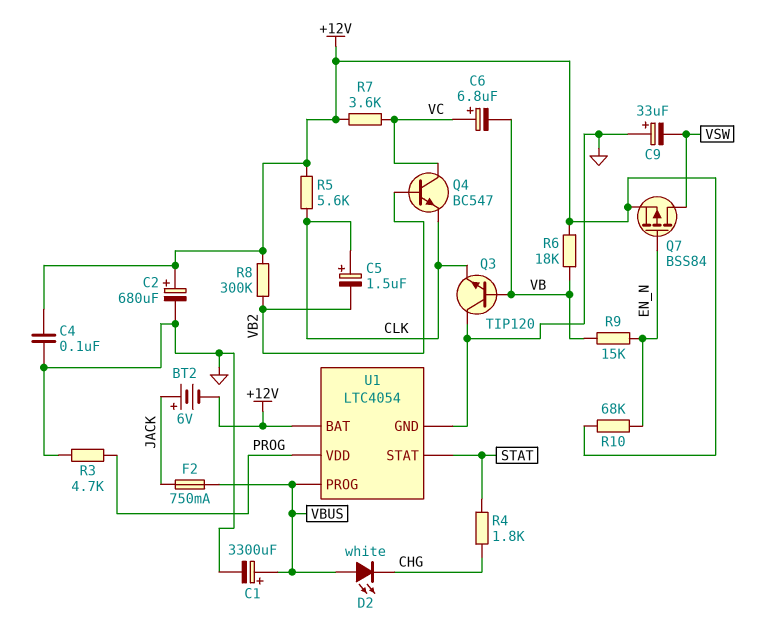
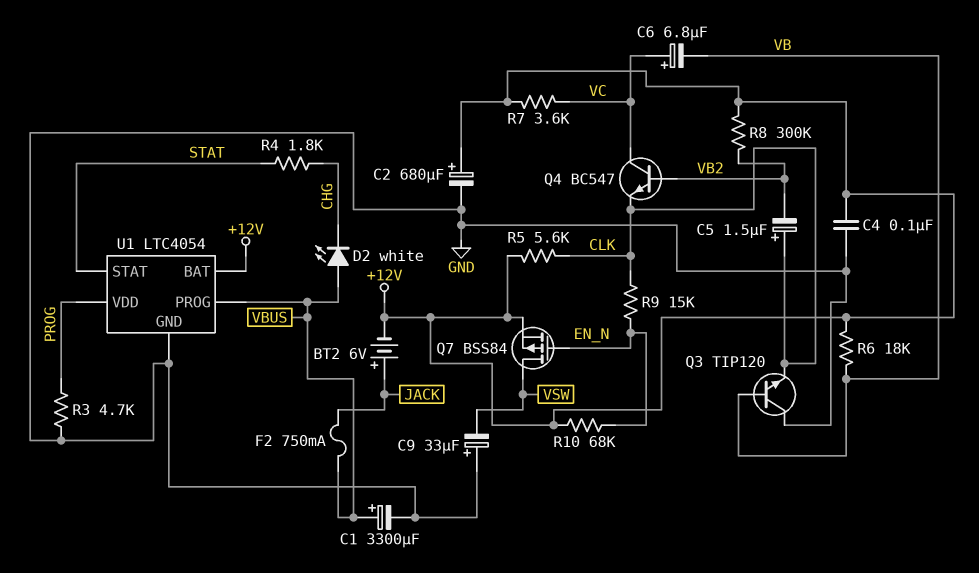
R9: 15k (EN_N, VB) -> 15k (CLK, EN_N)

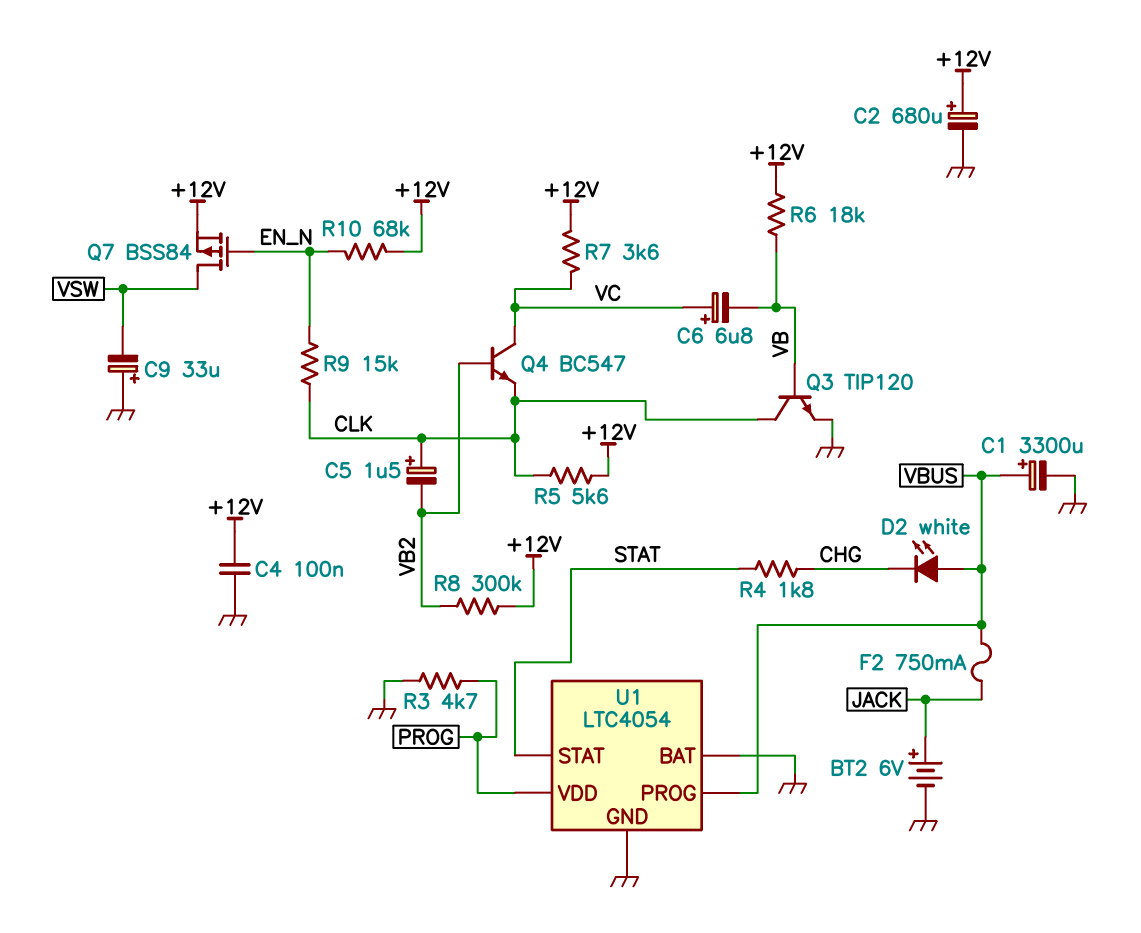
BT2: 6V (plus JACK, minus +12V) -> 6V (plus JACK, minus GND)
Q3: NPN TIP120 (B VB, C GND, E CLK) -> NPN TIP120 (B VB, C CLK, E GND)
U1 pin BAT: +12V -> GND

